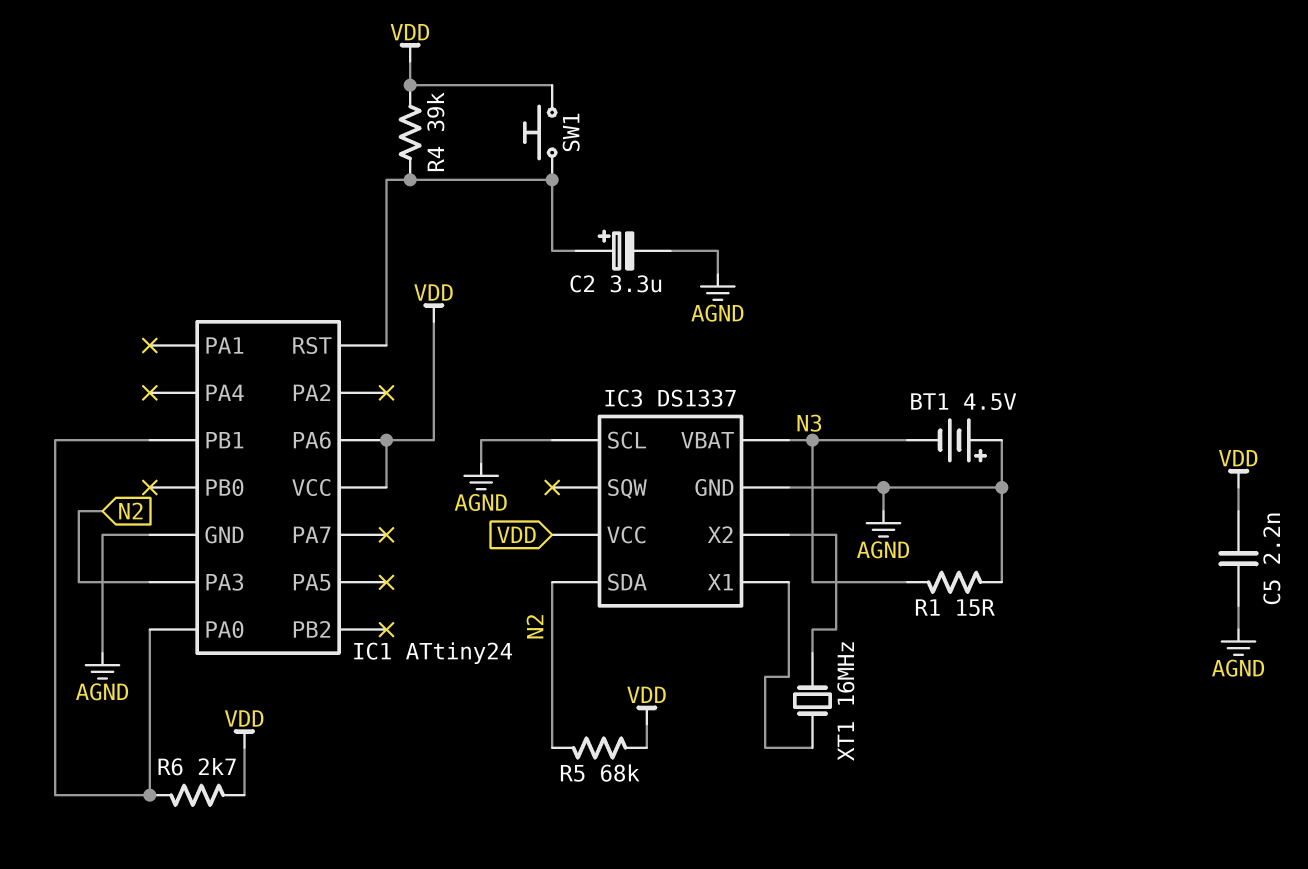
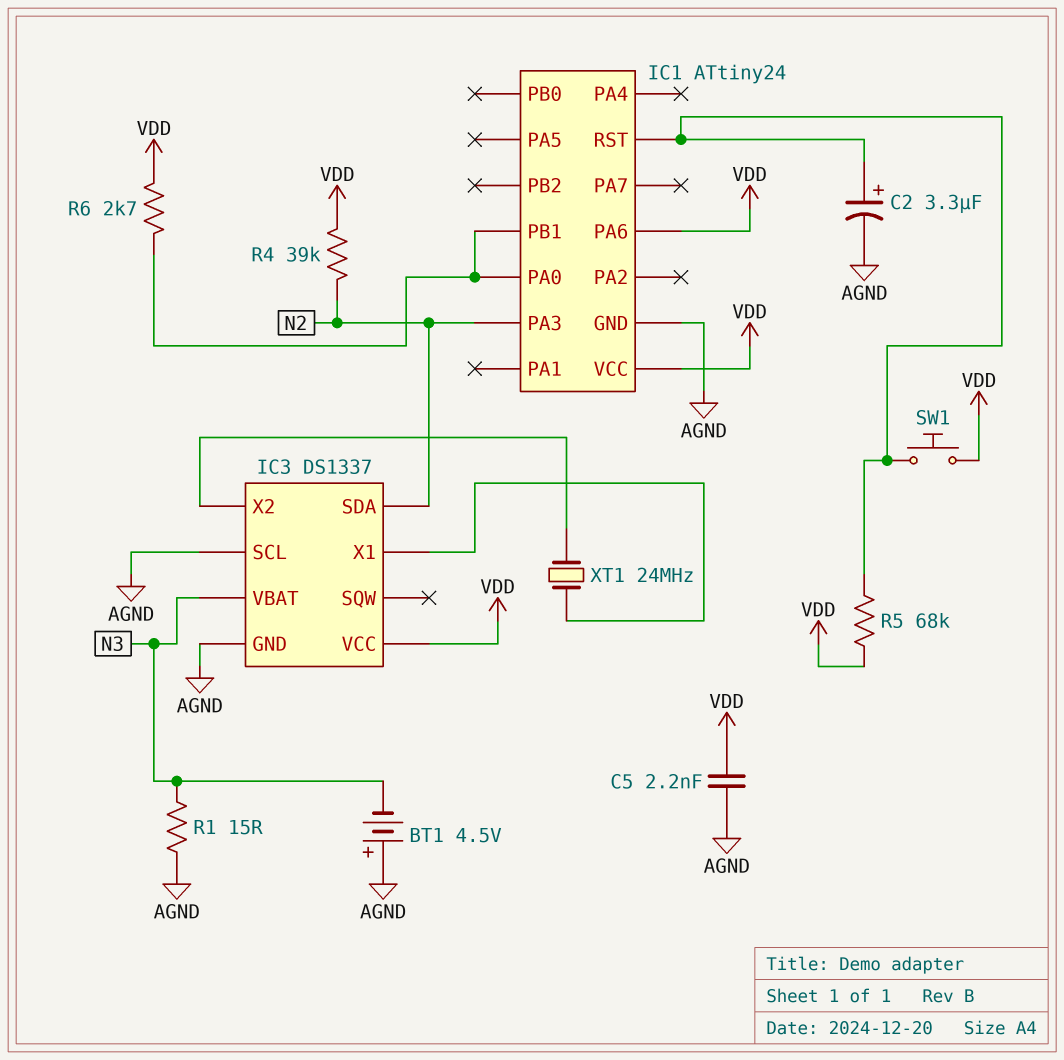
R4: 39k (IC1/RST, VDD) -> 39k (N2, VDD)
R5: 68k (N2, VDD) -> 68k (IC1/RST, VDD)
XT1: 16MHz (IC3/X1, IC3/X2) -> 24MHz (IC3/X1, IC3/X2)

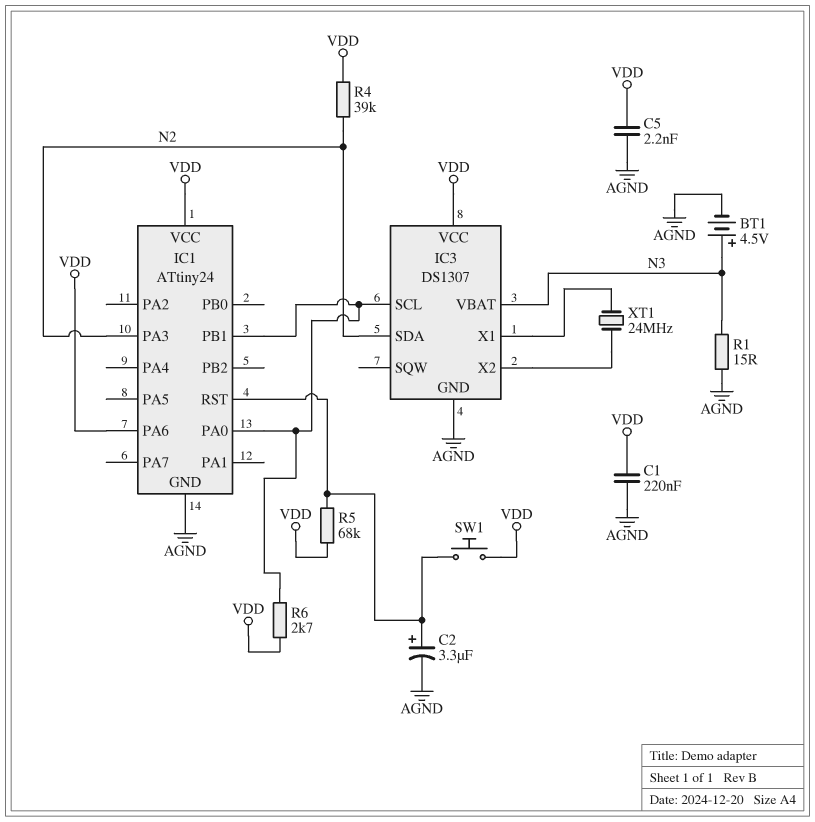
BT1: 4.5V (plus AGND, minus N3) -> 4.5V (plus N3, minus AGND)
C1: none -> 220nF (AGND, VDD)
IC3: DS1337 -> DS1307
IC3 pin SCL: AGND -> IC1/PA0

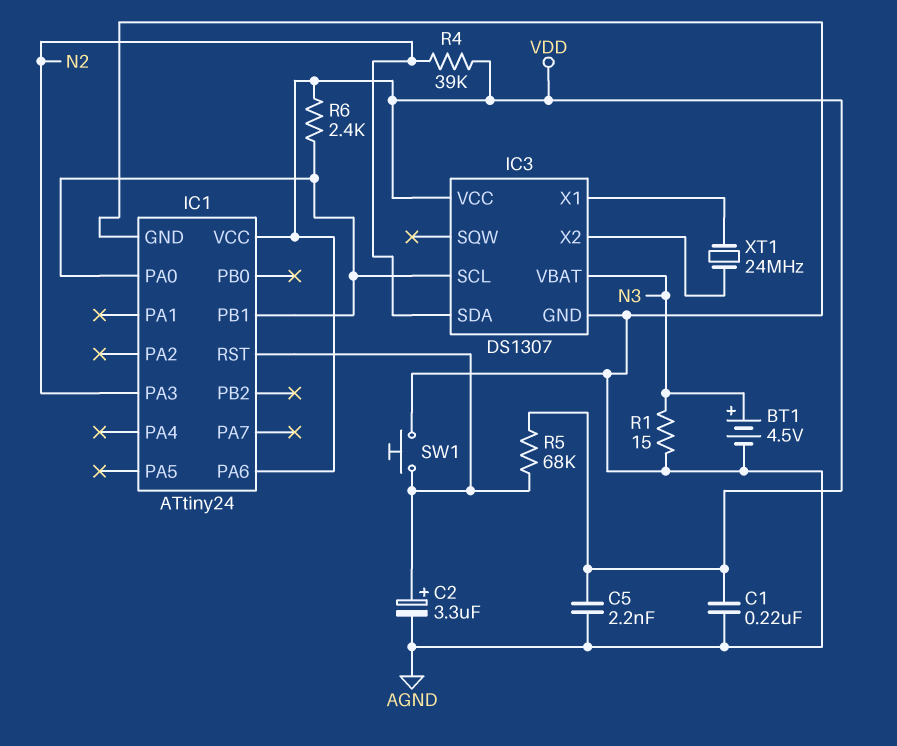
R6: 2.7k (IC1/PA0, VDD) -> 2.4k (IC1/PA0, VDD)
SW1: button (IC1/RST, VDD) -> button (AGND, IC1/RST)

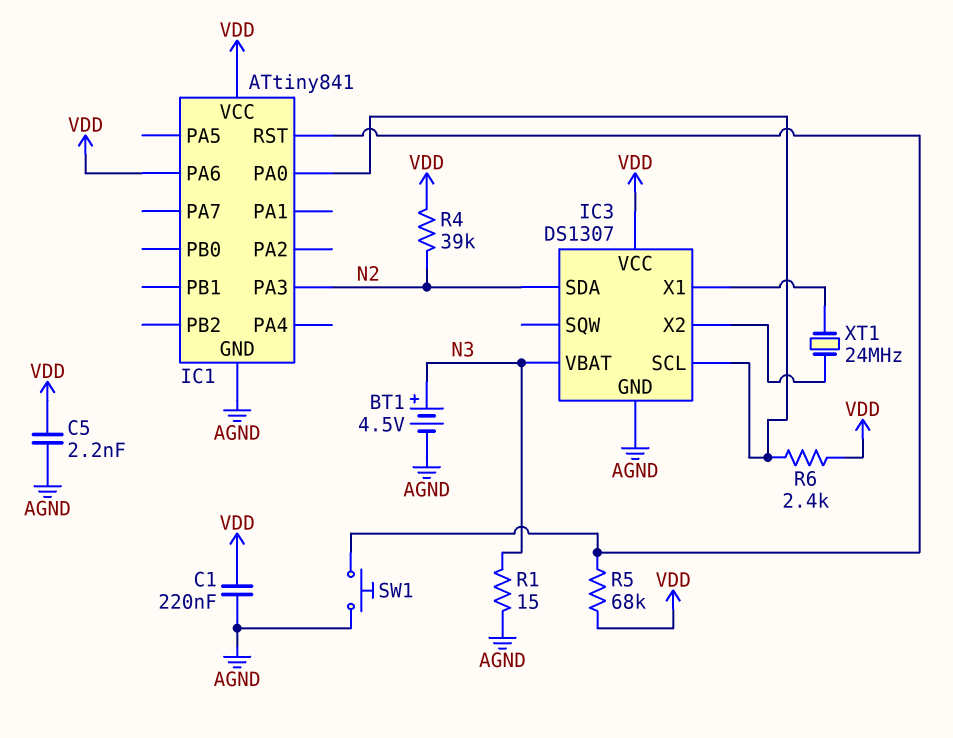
C2: 3.3uF (plus IC1/RST, minus AGND) -> none
IC1: ATtiny24 -> ATtiny841
IC1 pin PB1: IC1/PA0 -> none

